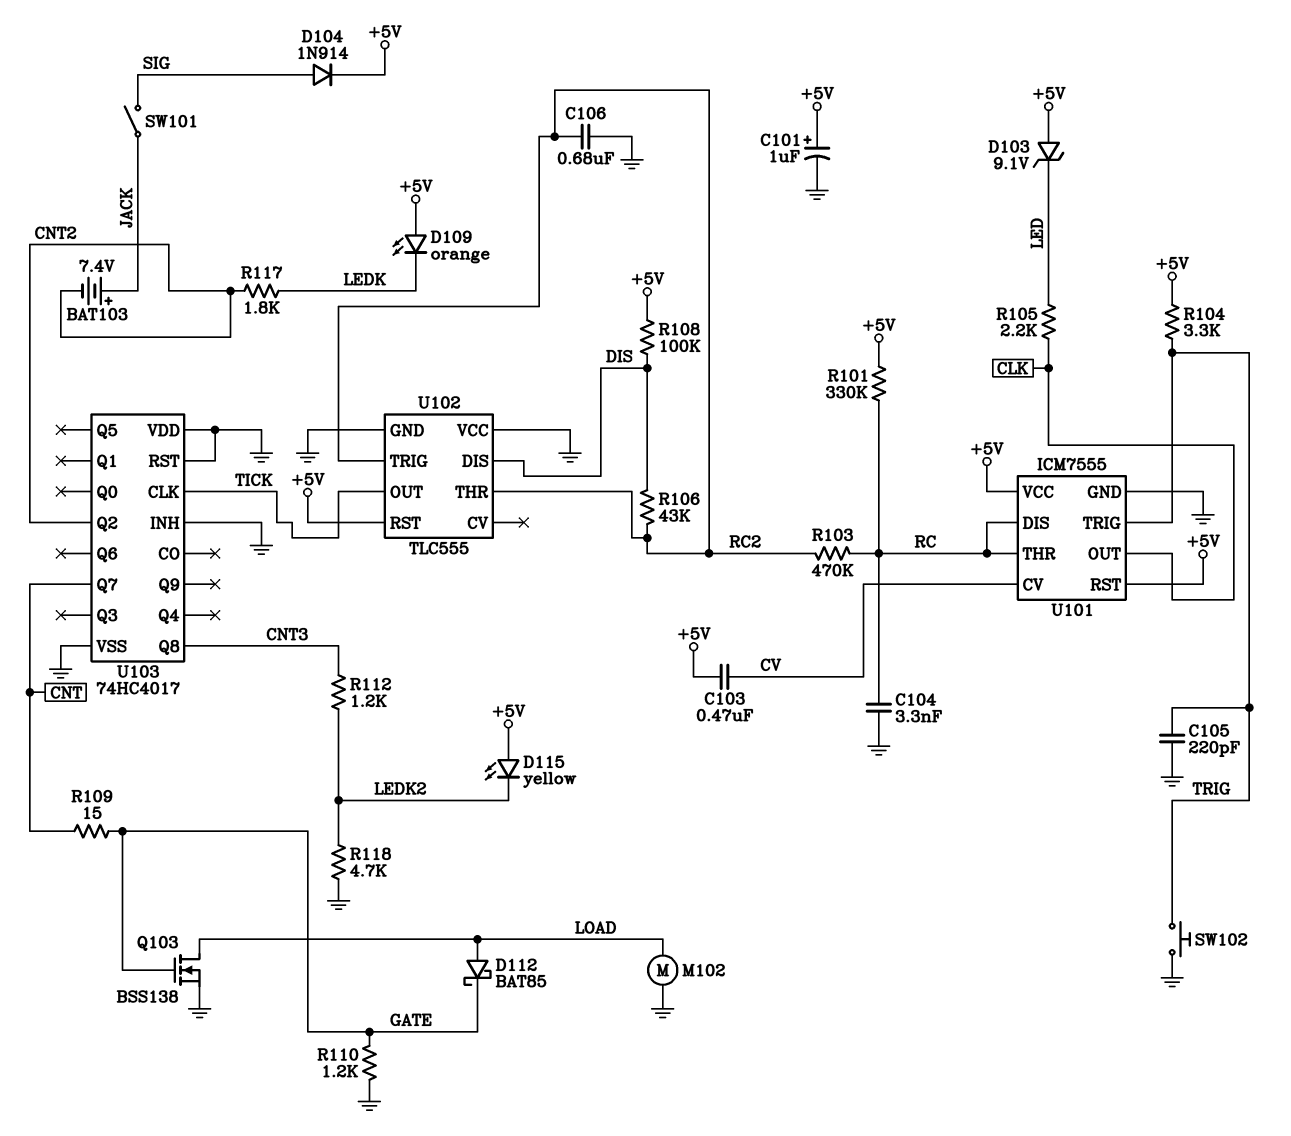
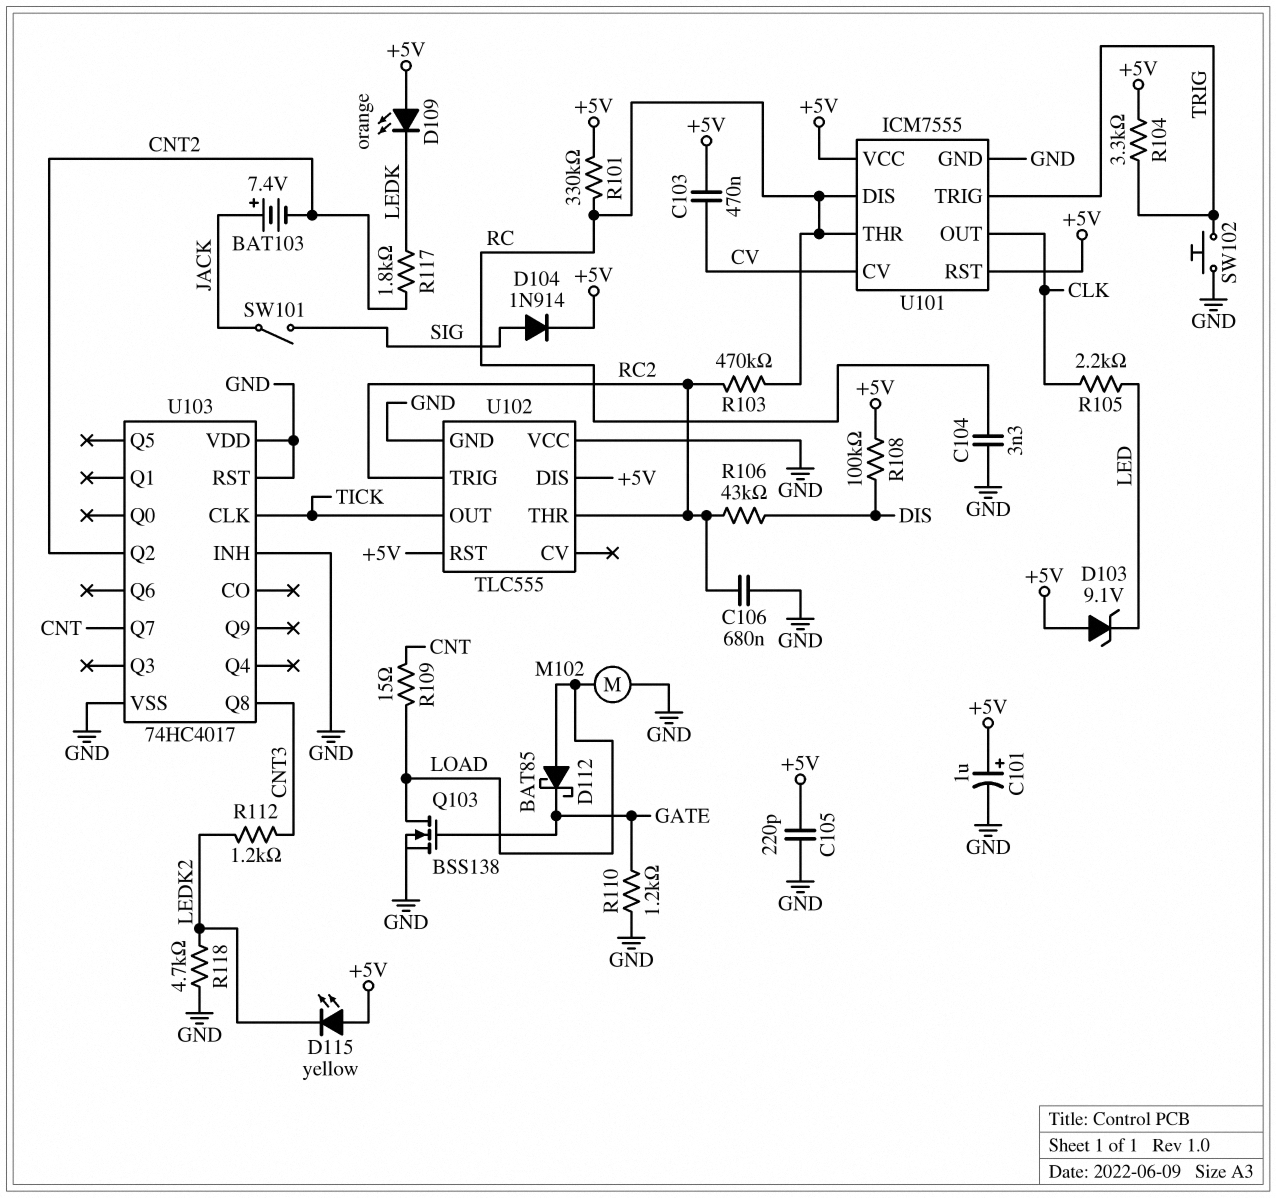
C105: 220pF (GND, TRIG) -> 220pF (+5V, GND)
R109: 15 (CNT, GATE) -> 15 (CNT, LOAD)
U102 pin DIS: DIS -> +5V

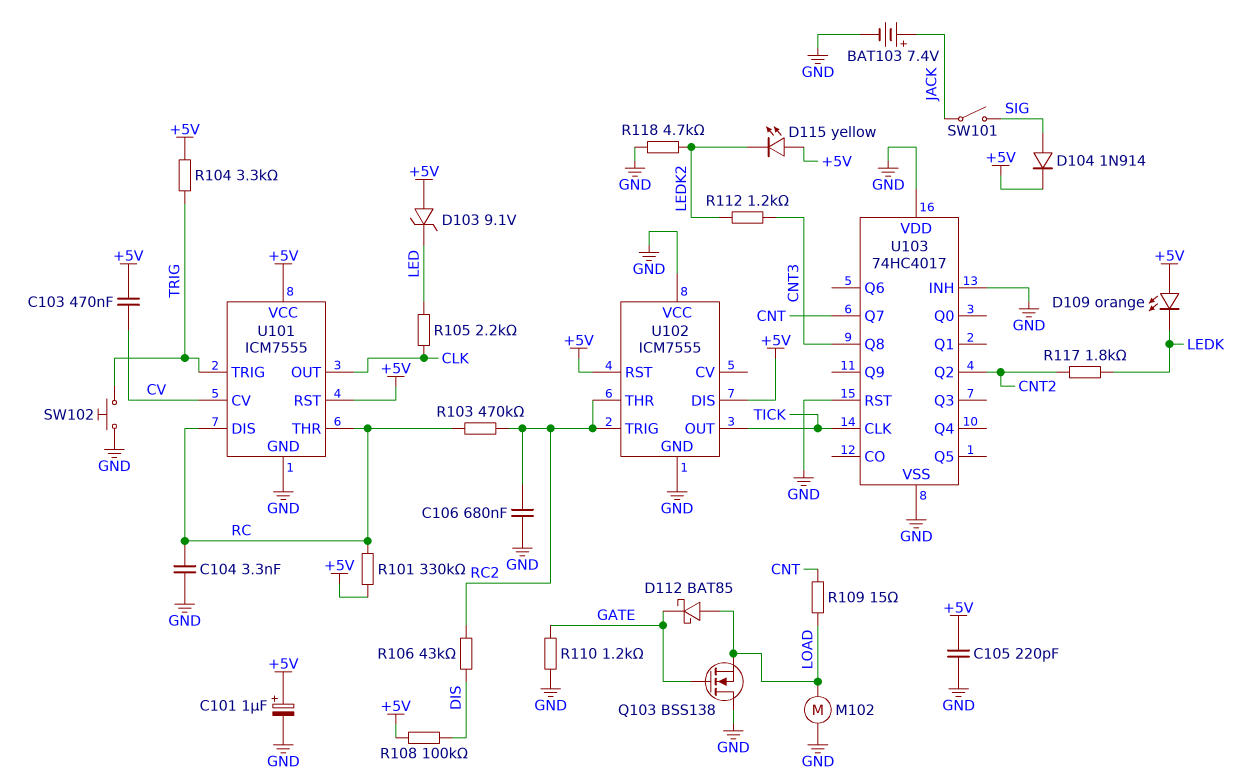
BAT103: 7.4V (plus JACK, minus CNT2) -> 7.4V (plus JACK, minus GND)
Q103: NMOS BSS138 (G GATE, D LOAD, S GND) -> NMOS BSS138 (G GATE, D GND, S LOAD)
U102: TLC555 -> ICM7555

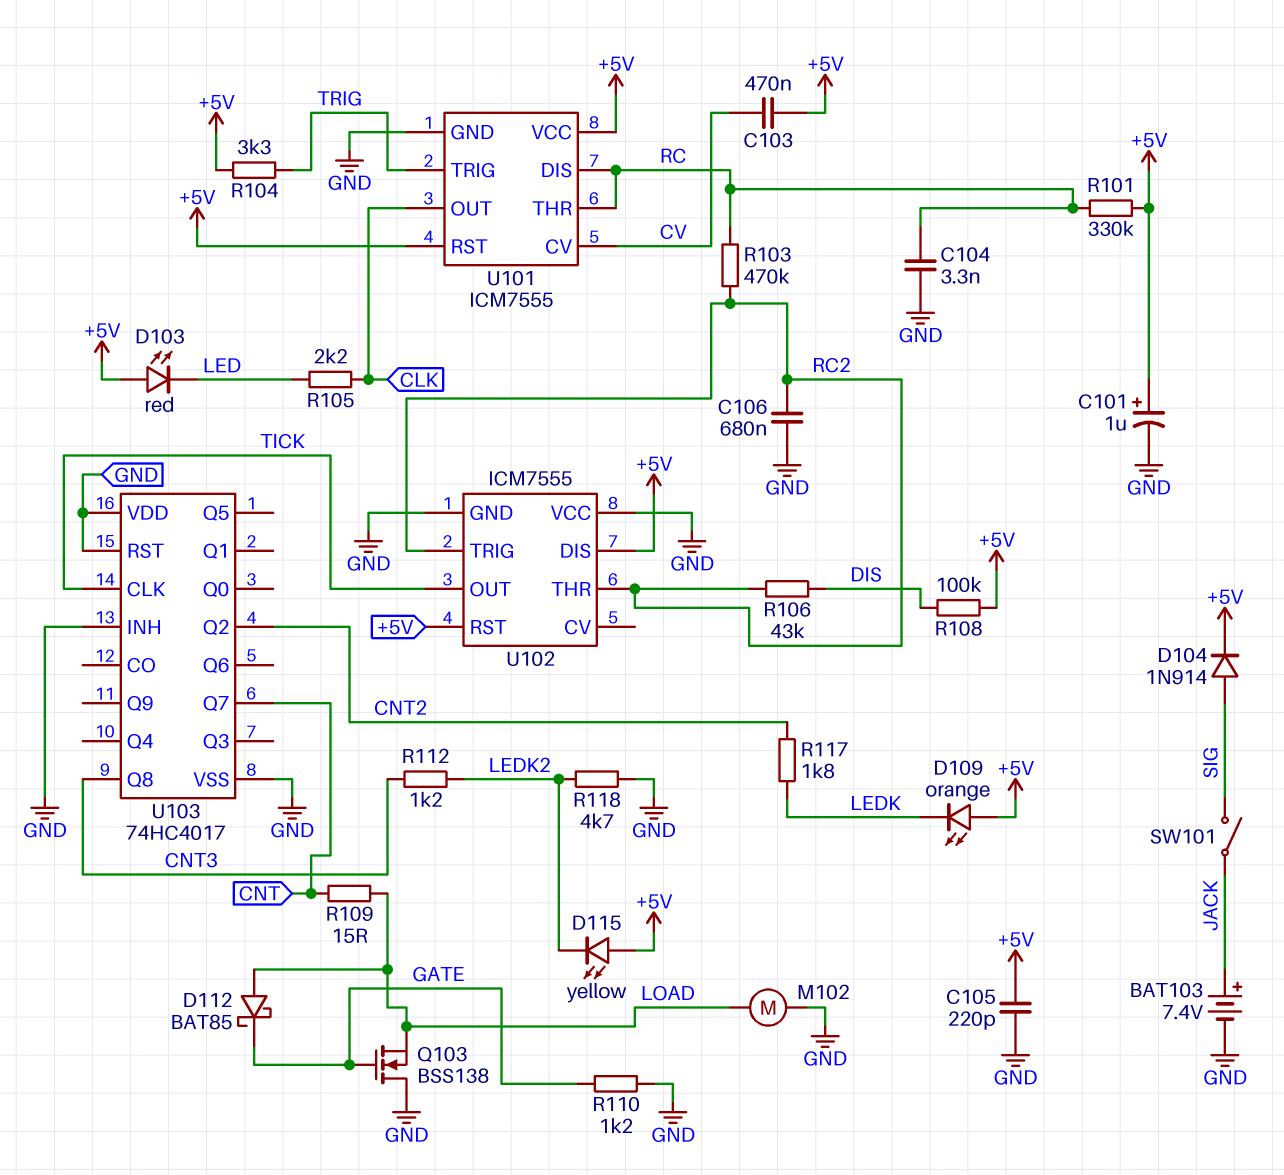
D103: zener 9.1V (A +5V, K LED) -> LED red (A +5V, K LED)
SW102: button (GND, TRIG) -> none

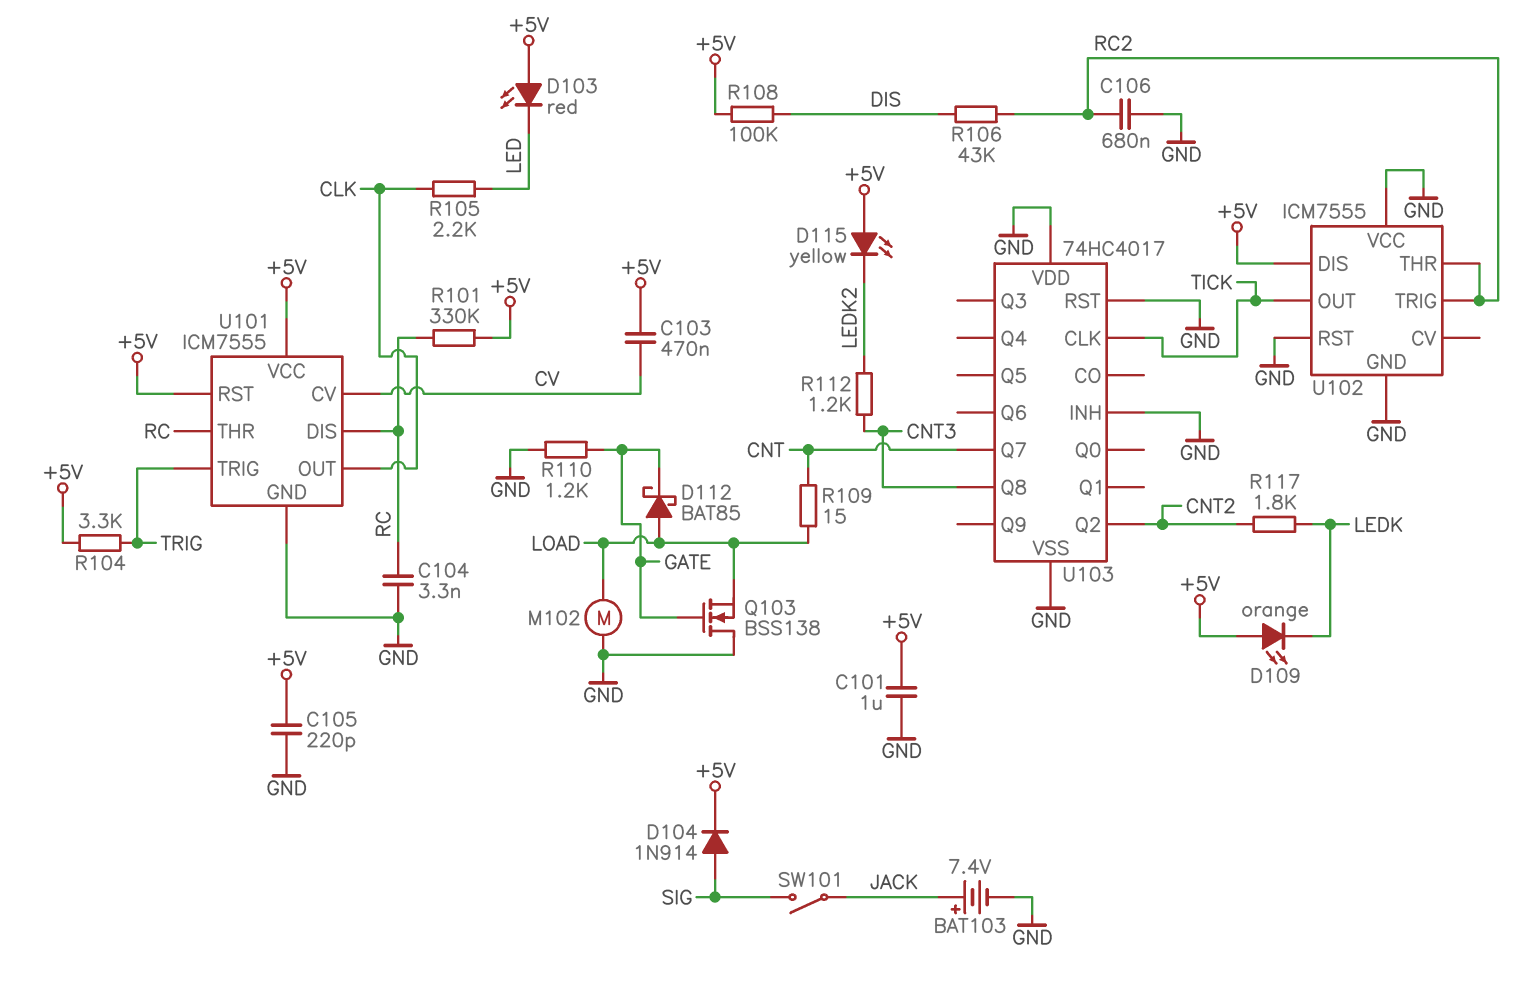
C101: 1uF (plus +5V, minus GND) -> 1uF (+5V, GND)
R103: 470k (RC, RC2) -> none
R118: 4.7k (GND, LEDK2) -> none
U102 pin RST: +5V -> GND

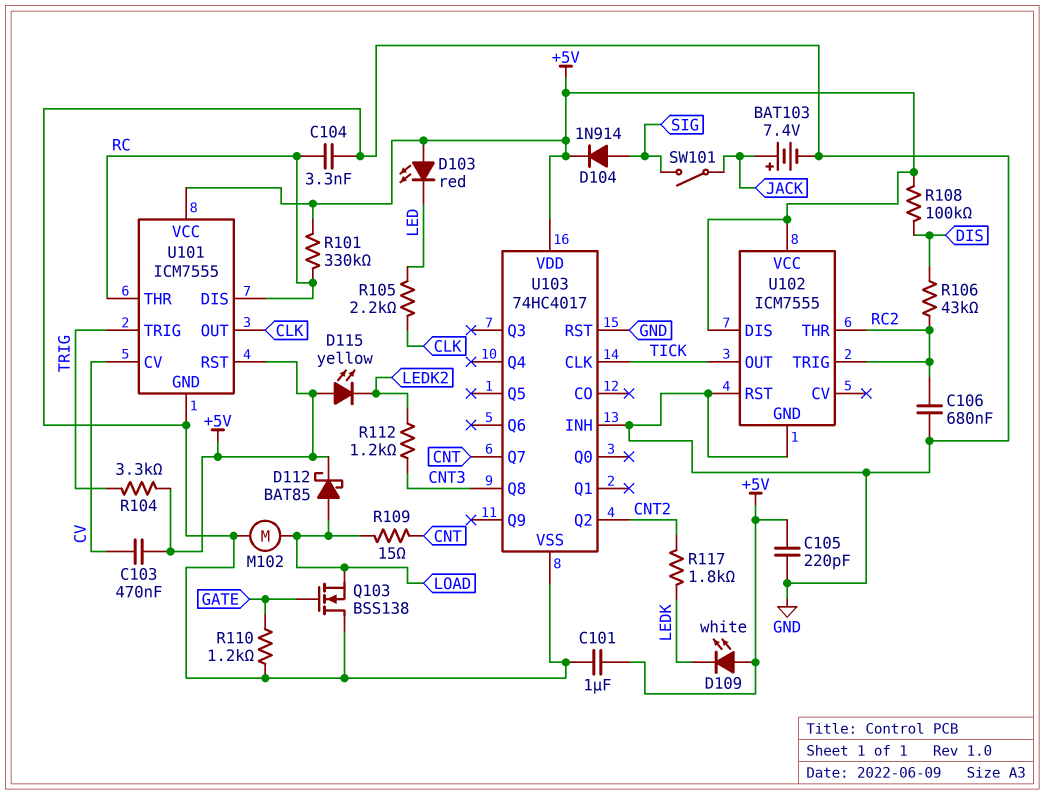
D109: LED orange (A +5V, K LEDK) -> LED white (A +5V, K LEDK)
D112: schottky BAT85 (A LOAD, K GATE) -> schottky BAT85 (A LOAD, K +5V)
U102 pin VCC: GND -> +5V
U103 pin VDD: GND -> +5V

